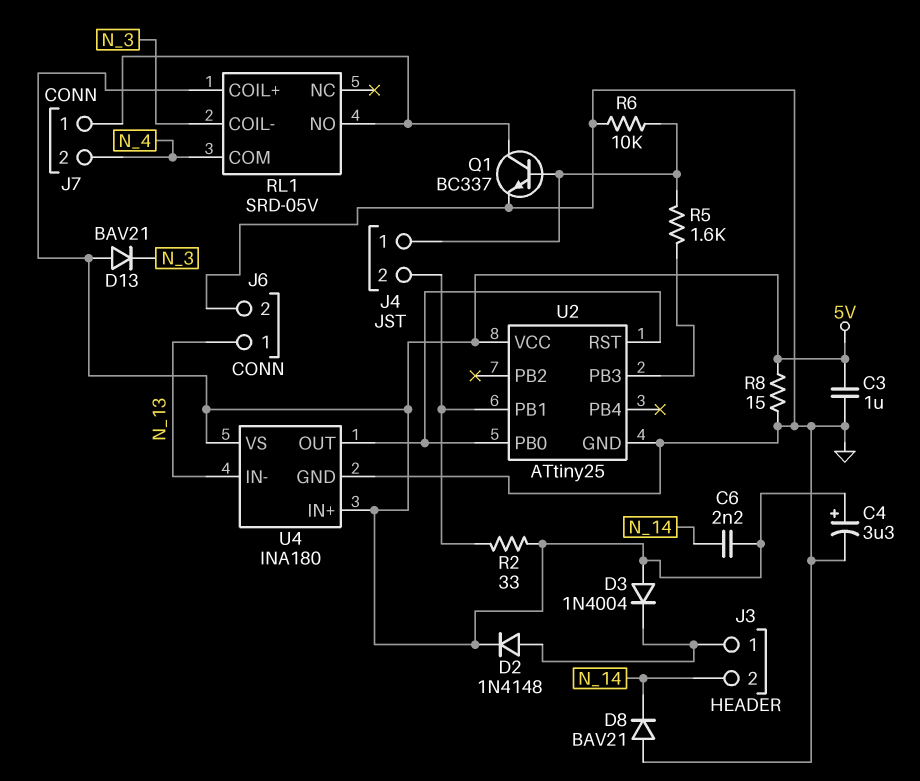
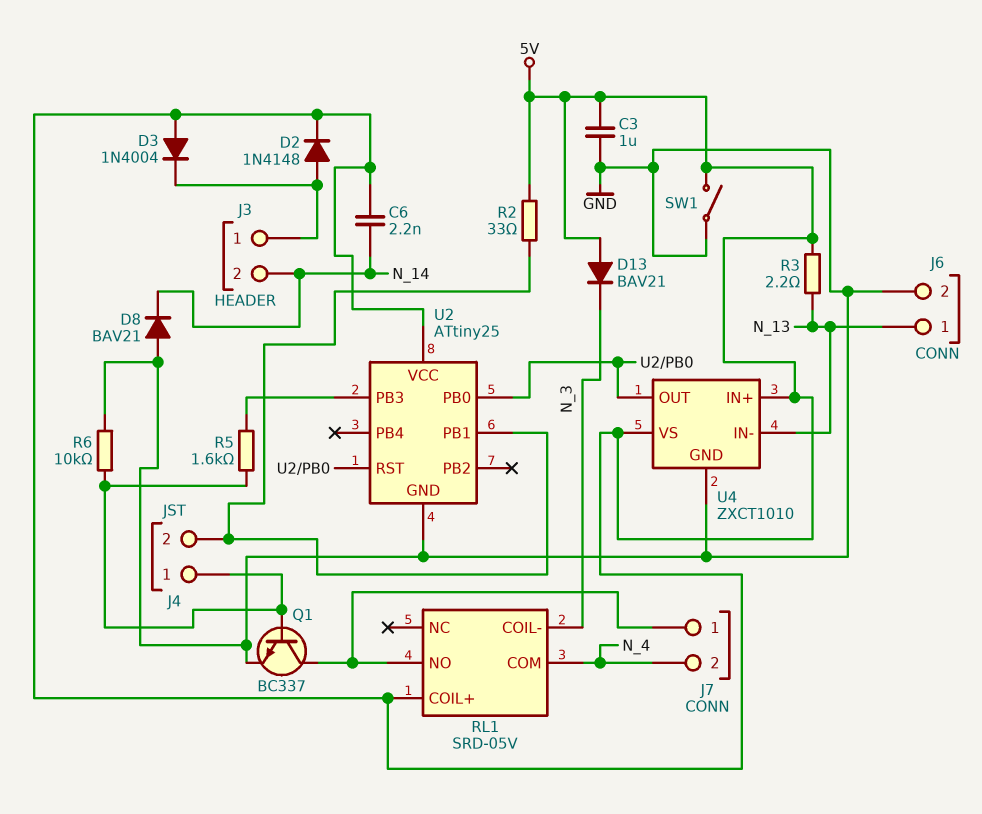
C4: 3.3uF (plus 5V, minus GND) -> none
R3: none -> 2.2 (5V, N_13)
R8: 15 (5V, GND) -> none
SW1: none -> switch (5V, GND)
U4: INA180 -> ZXCT1010

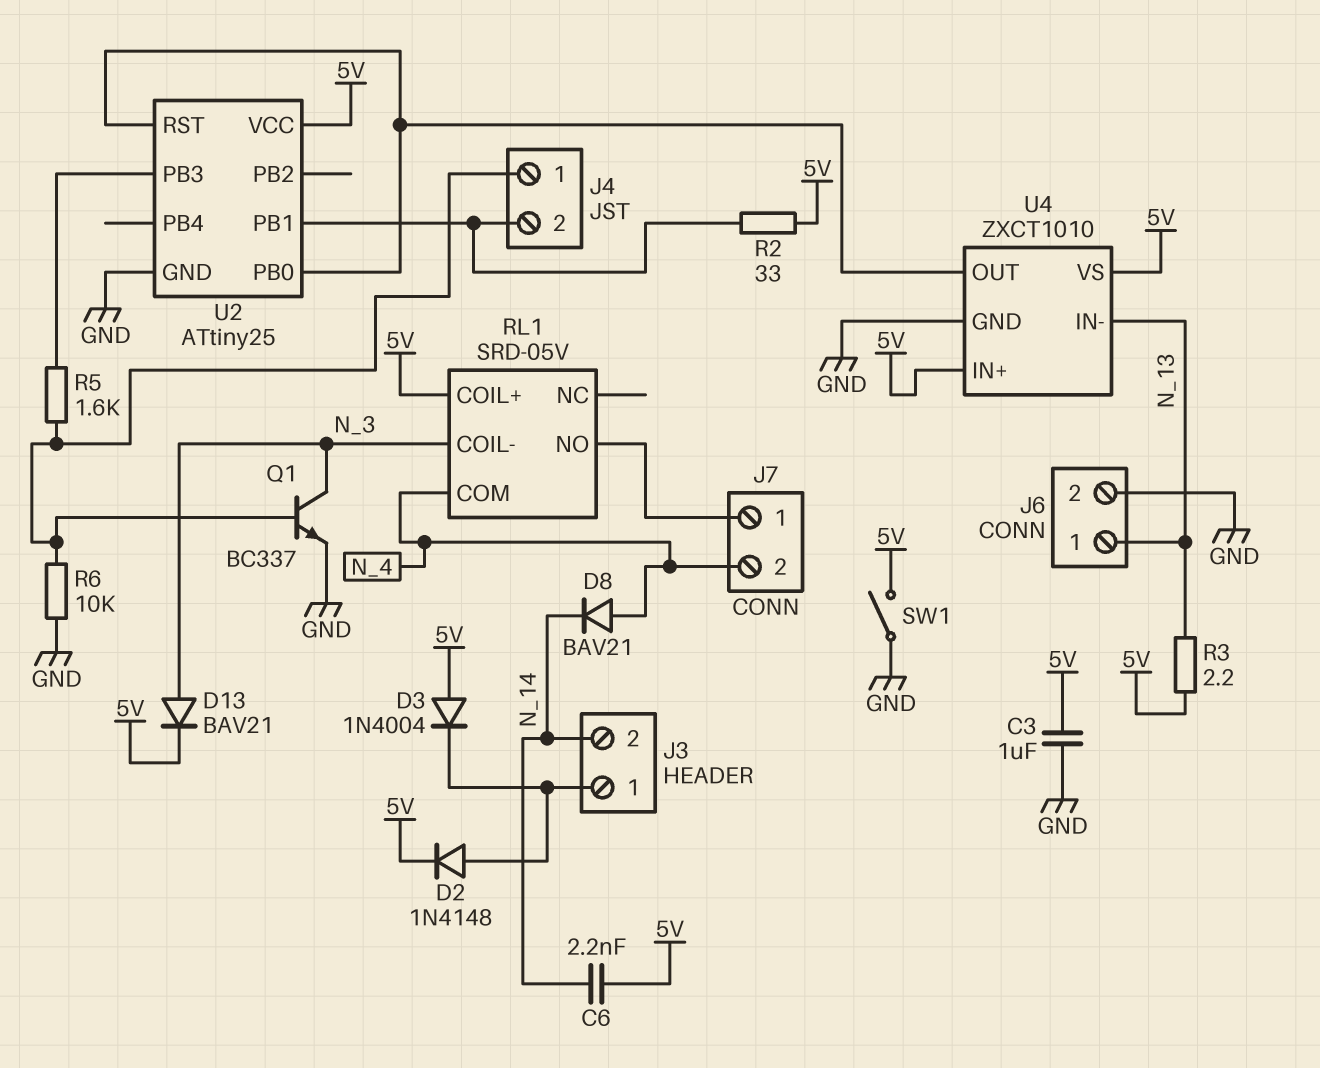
D8: diode BAV21 (A GND, K N_14) -> diode BAV21 (A N_4, K N_14)
D13: diode BAV21 (A 5V, K N_3) -> diode BAV21 (A N_3, K 5V)
Q1: NPN BC337 (B J4/1, C J7/1, E GND) -> NPN BC337 (B J4/1, C N_3, E GND)

